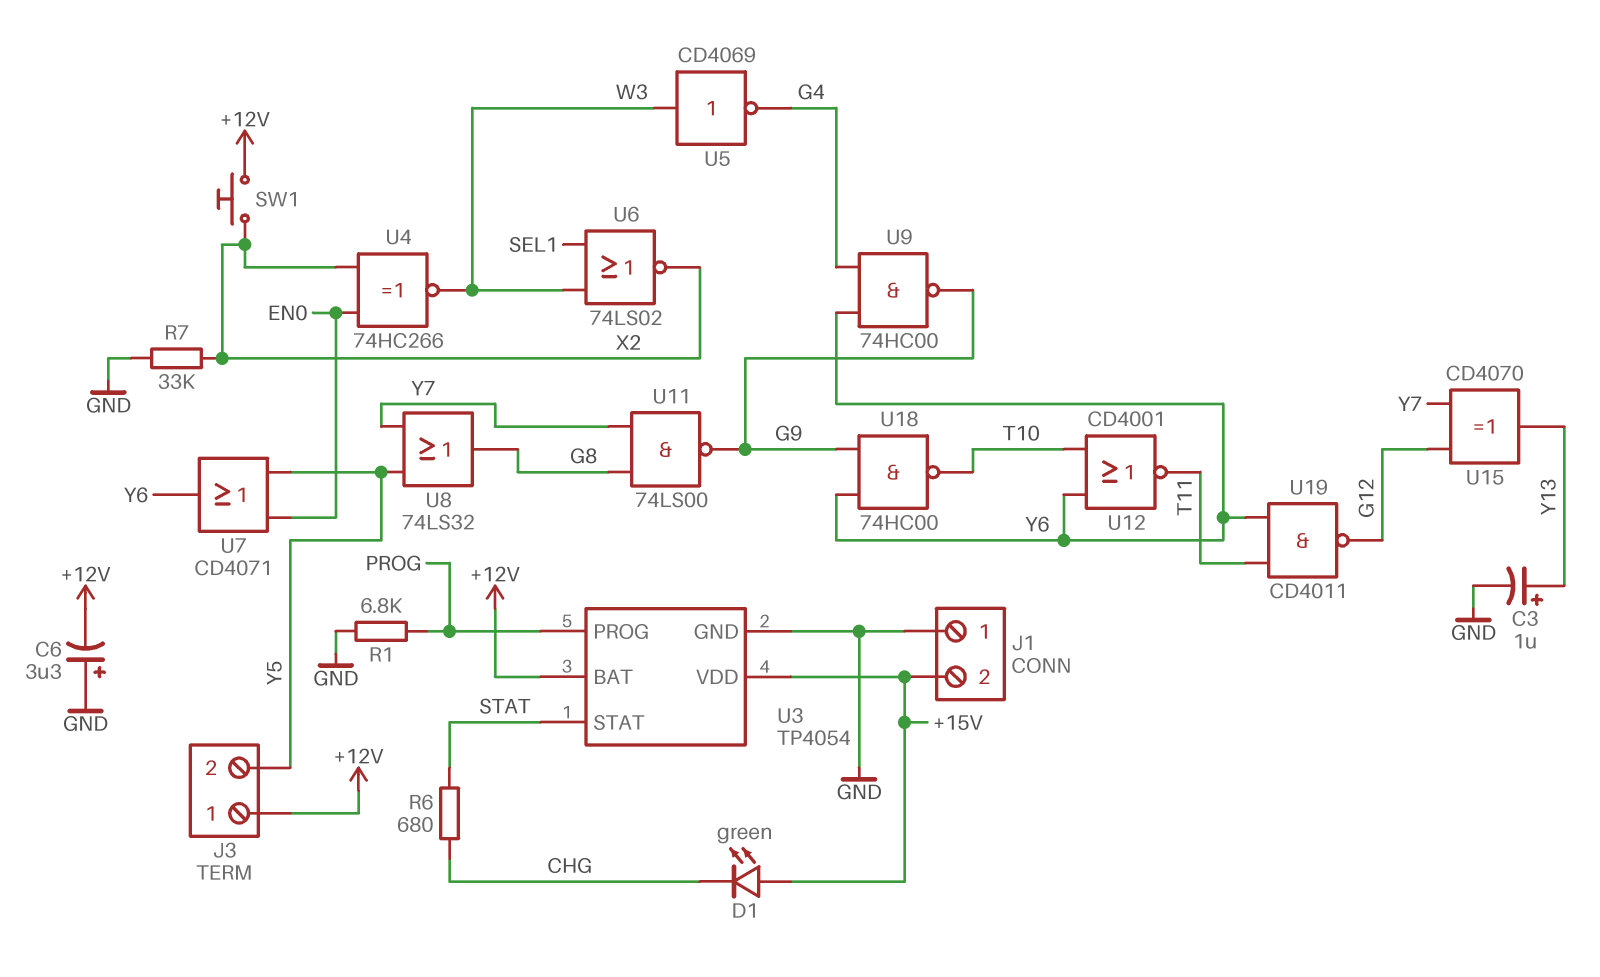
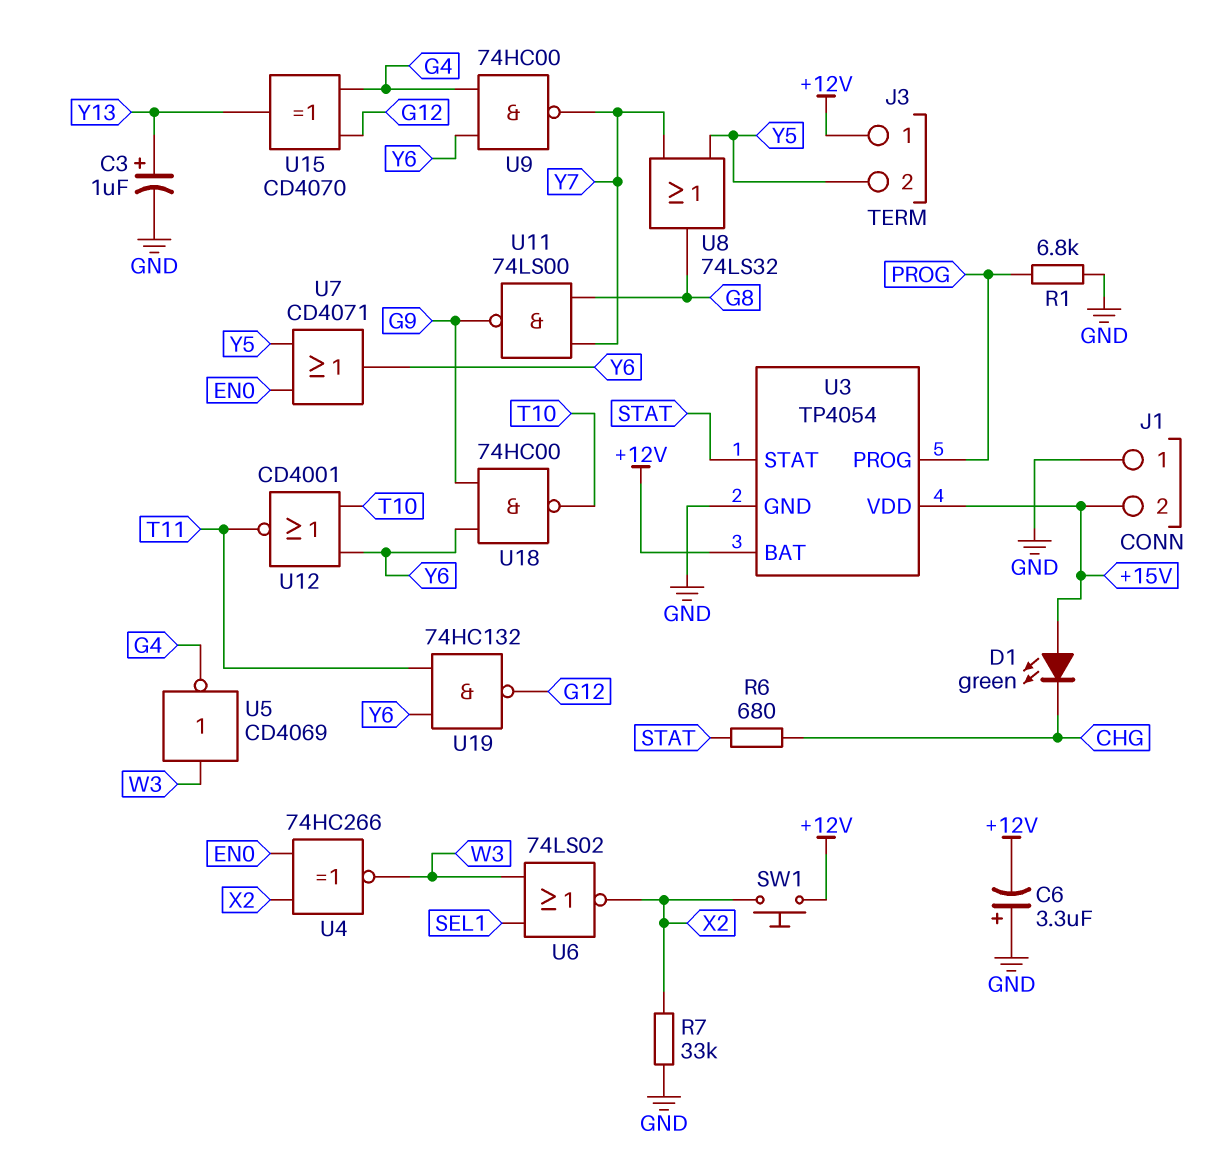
U9: NAND 74HC00 (in G4, in Y6, out G9) -> NAND 74HC00 (in G4, in Y6, out Y7)
U15: XOR CD4070 (in G12, in Y7, out Y13) -> XOR CD4070 (in G4, in G12, out Y13)
U19: NAND CD4011 (in T11, in Y6, out G12) -> NAND 74HC132 (in T11, in Y6, out G12)

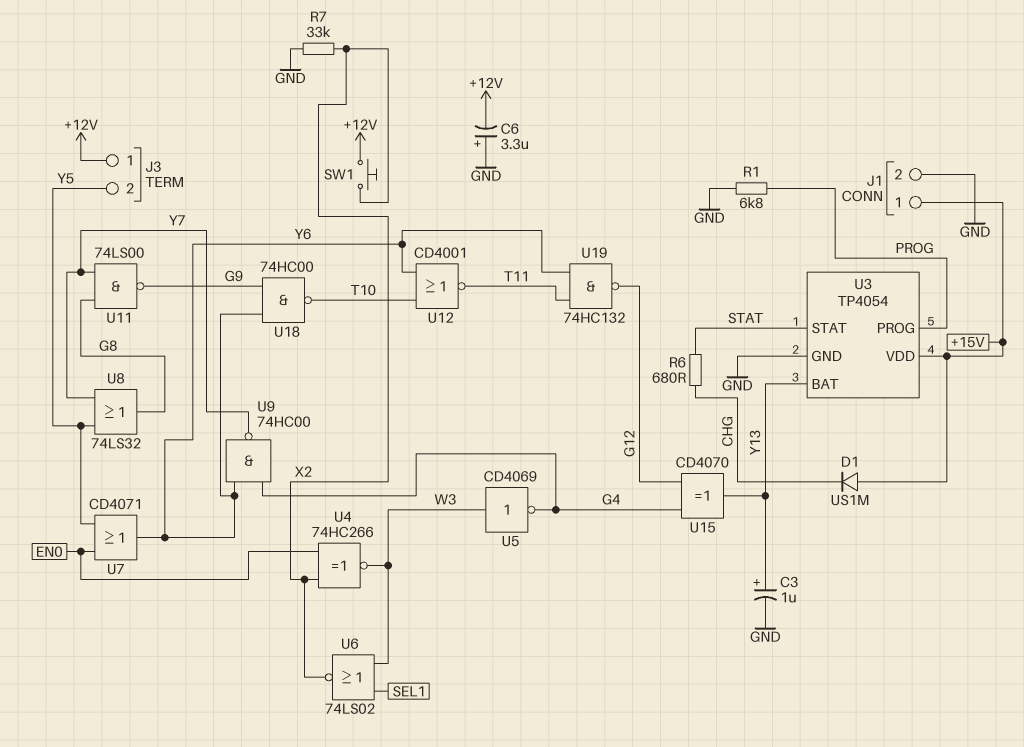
D1: LED green (A +15V, K CHG) -> diode US1M (A +15V, K CHG)
J1 pin 1: GND -> +15V
J1 pin 2: +15V -> GND
U3 pin BAT: +12V -> Y13

